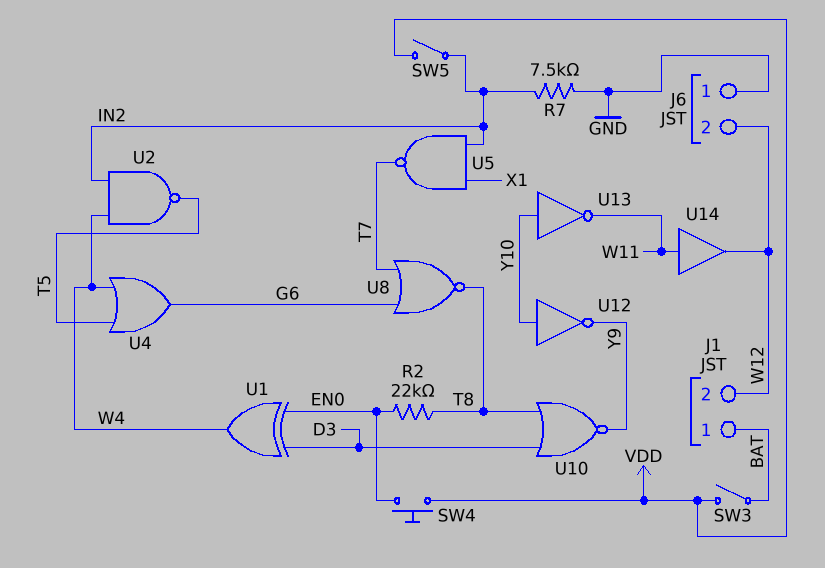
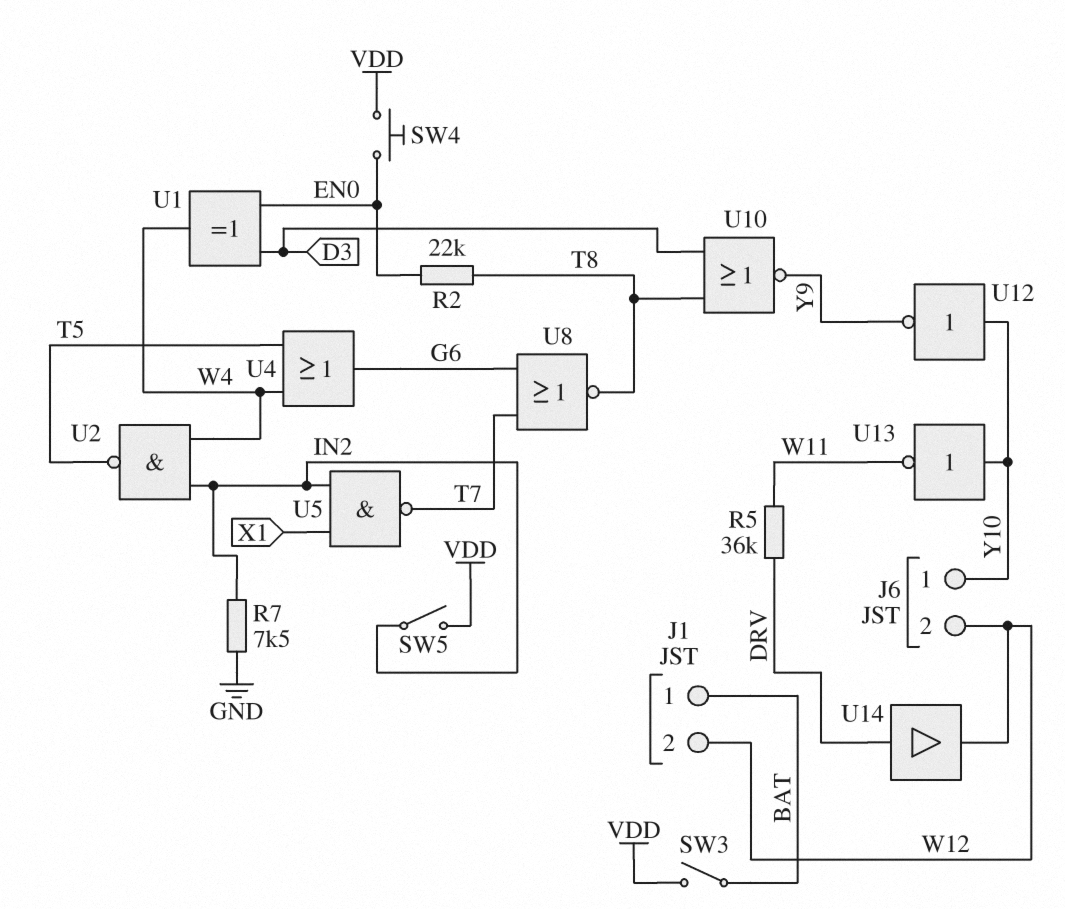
J6 pin 1: GND -> Y10
R5: none -> 36k (DRV, W11)
U14: buffer (in W11, out W12) -> buffer (in DRV, out W12)

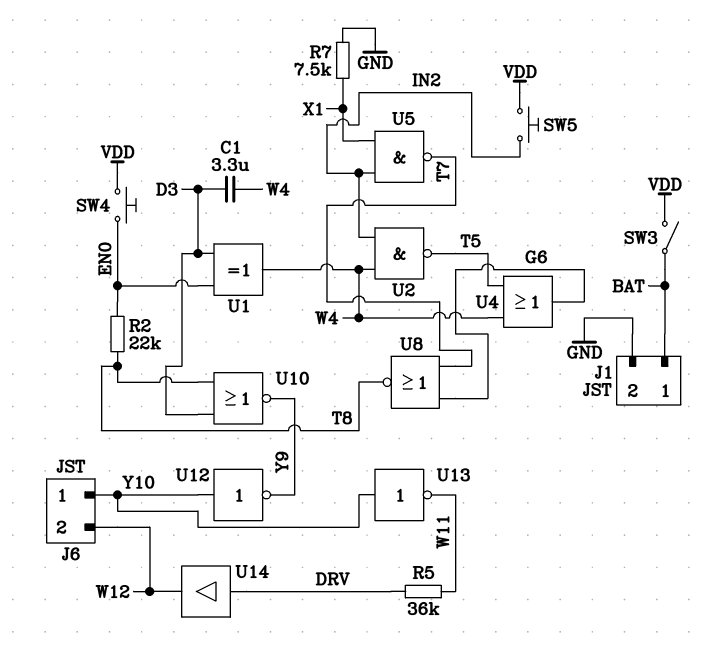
C1: none -> 3.3uF (D3, W4)
J1 pin 2: W12 -> GND
R7: 7.5k (GND, IN2) -> 7.5k (GND, X1)
SW5: switch (IN2, VDD) -> button (IN2, VDD)

